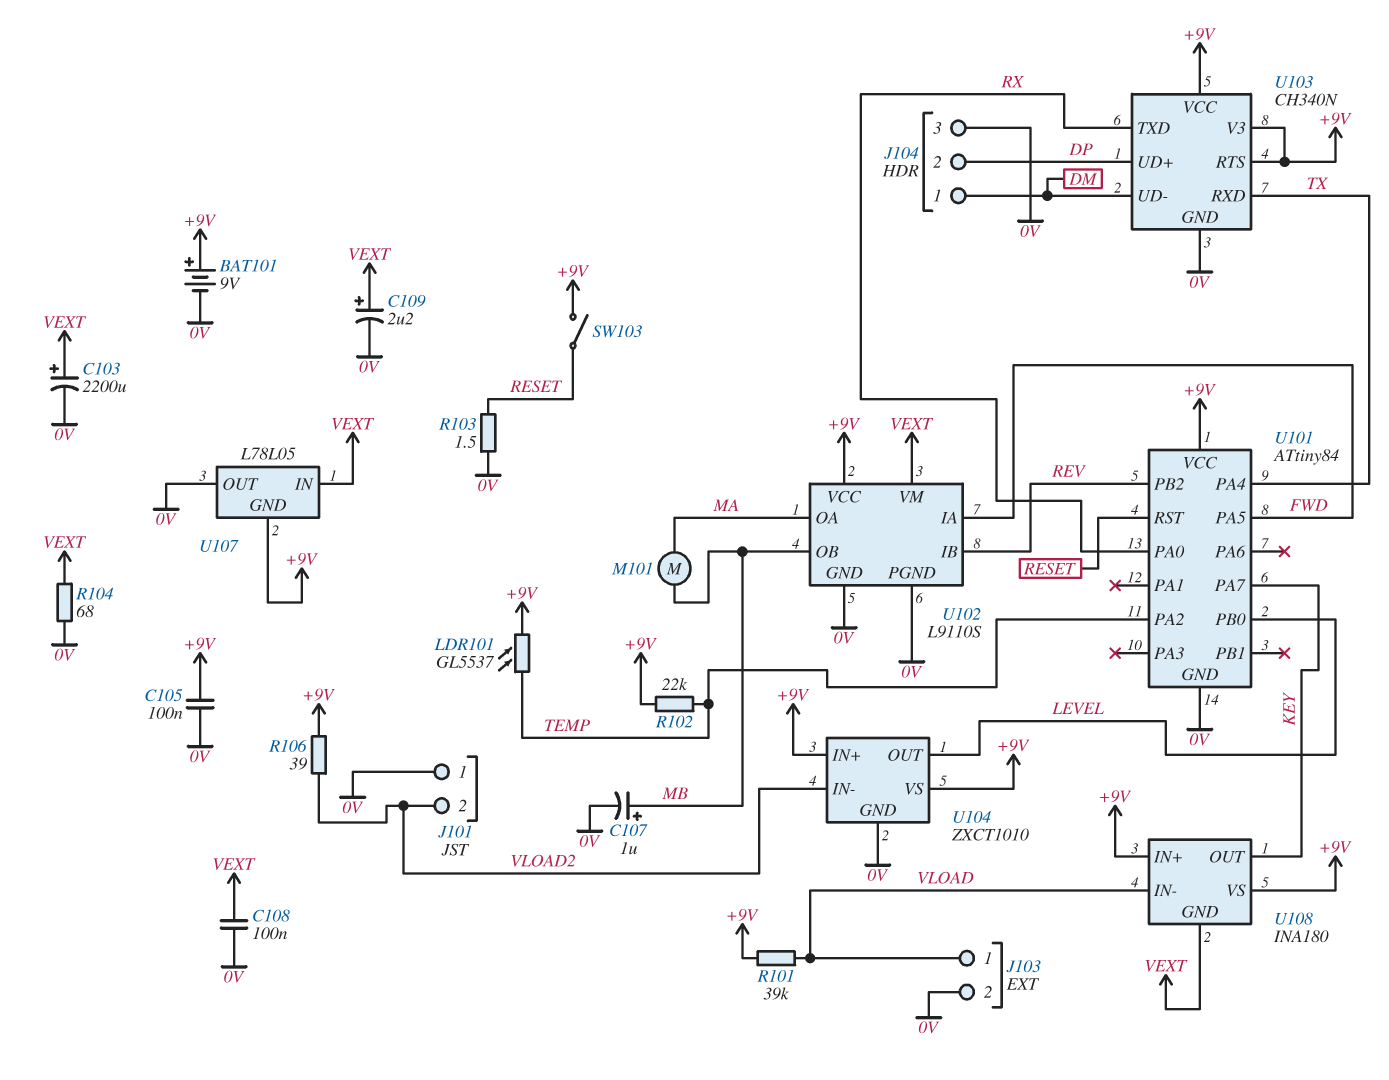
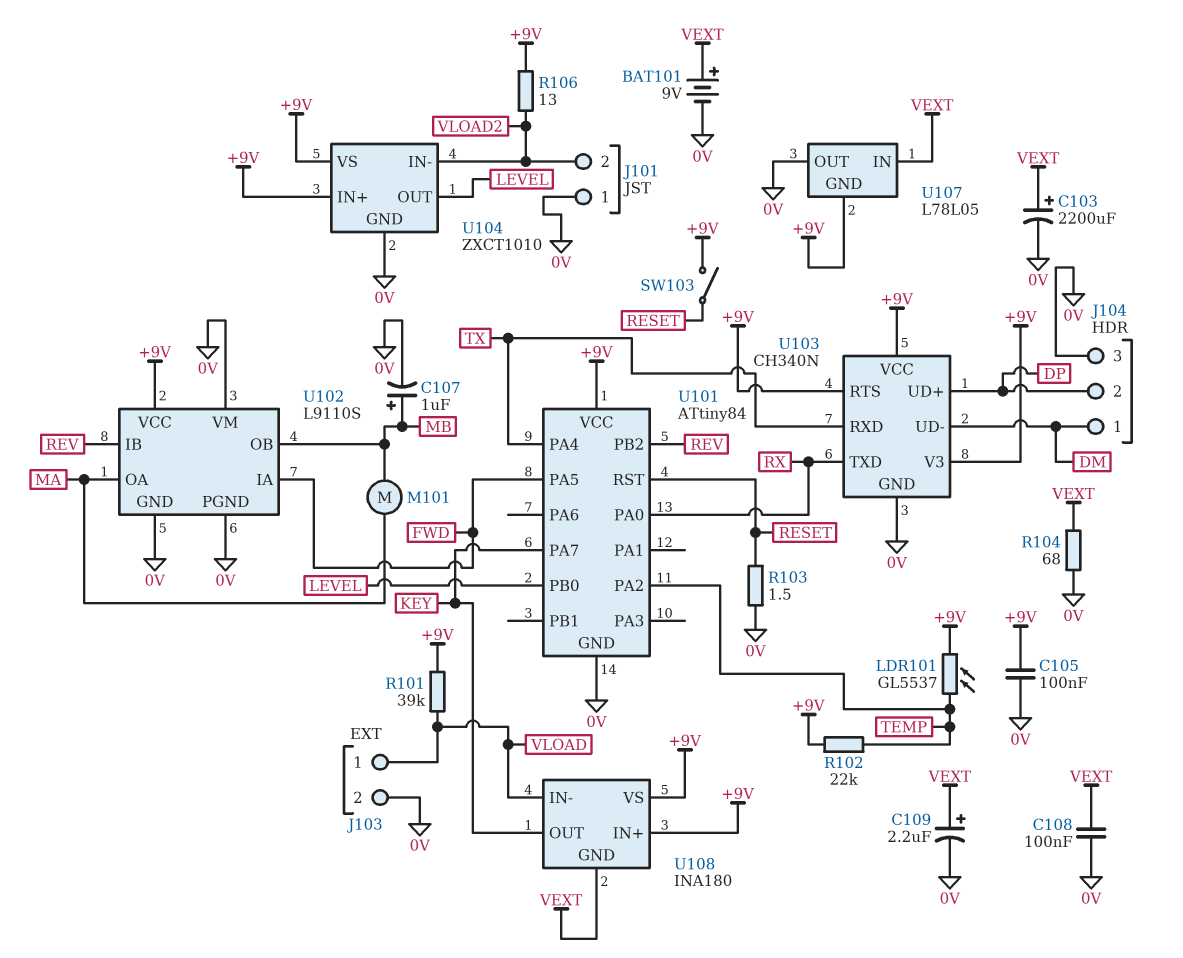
BAT101: 9V (plus +9V, minus 0V) -> 9V (plus VEXT, minus 0V)
R106: 39 (+9V, VLOAD2) -> 13 (+9V, VLOAD2)
U102 pin VM: VEXT -> 0V

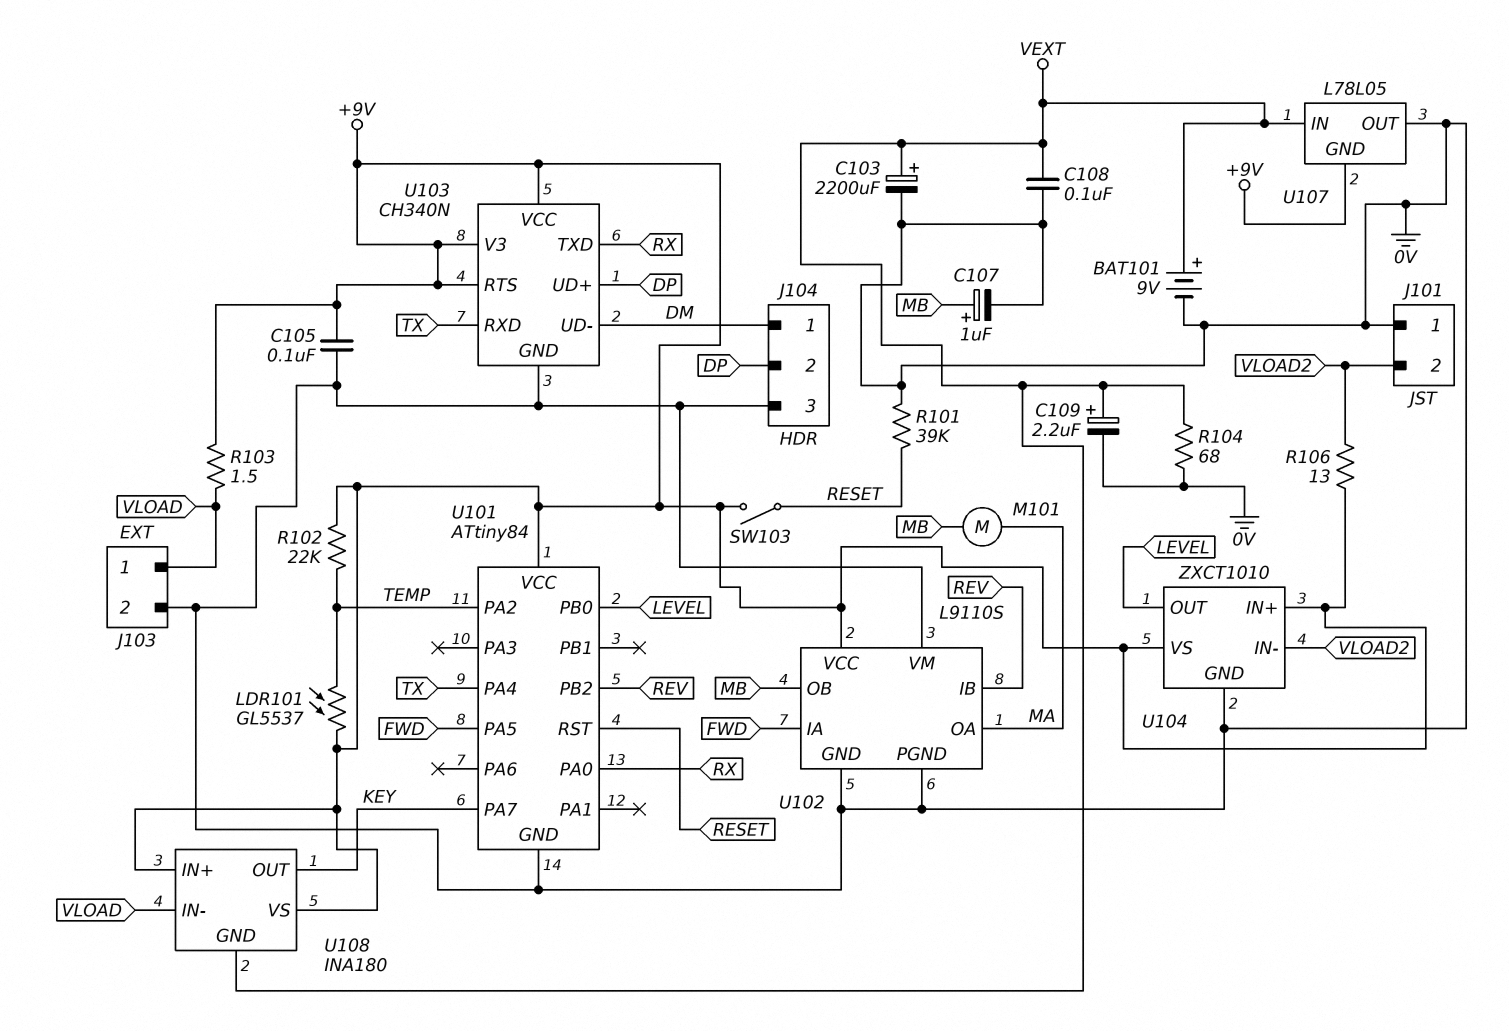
R101: 39k (+9V, VLOAD) -> 39k (0V, RESET)
R103: 1.5 (0V, RESET) -> 1.5 (+9V, VLOAD)

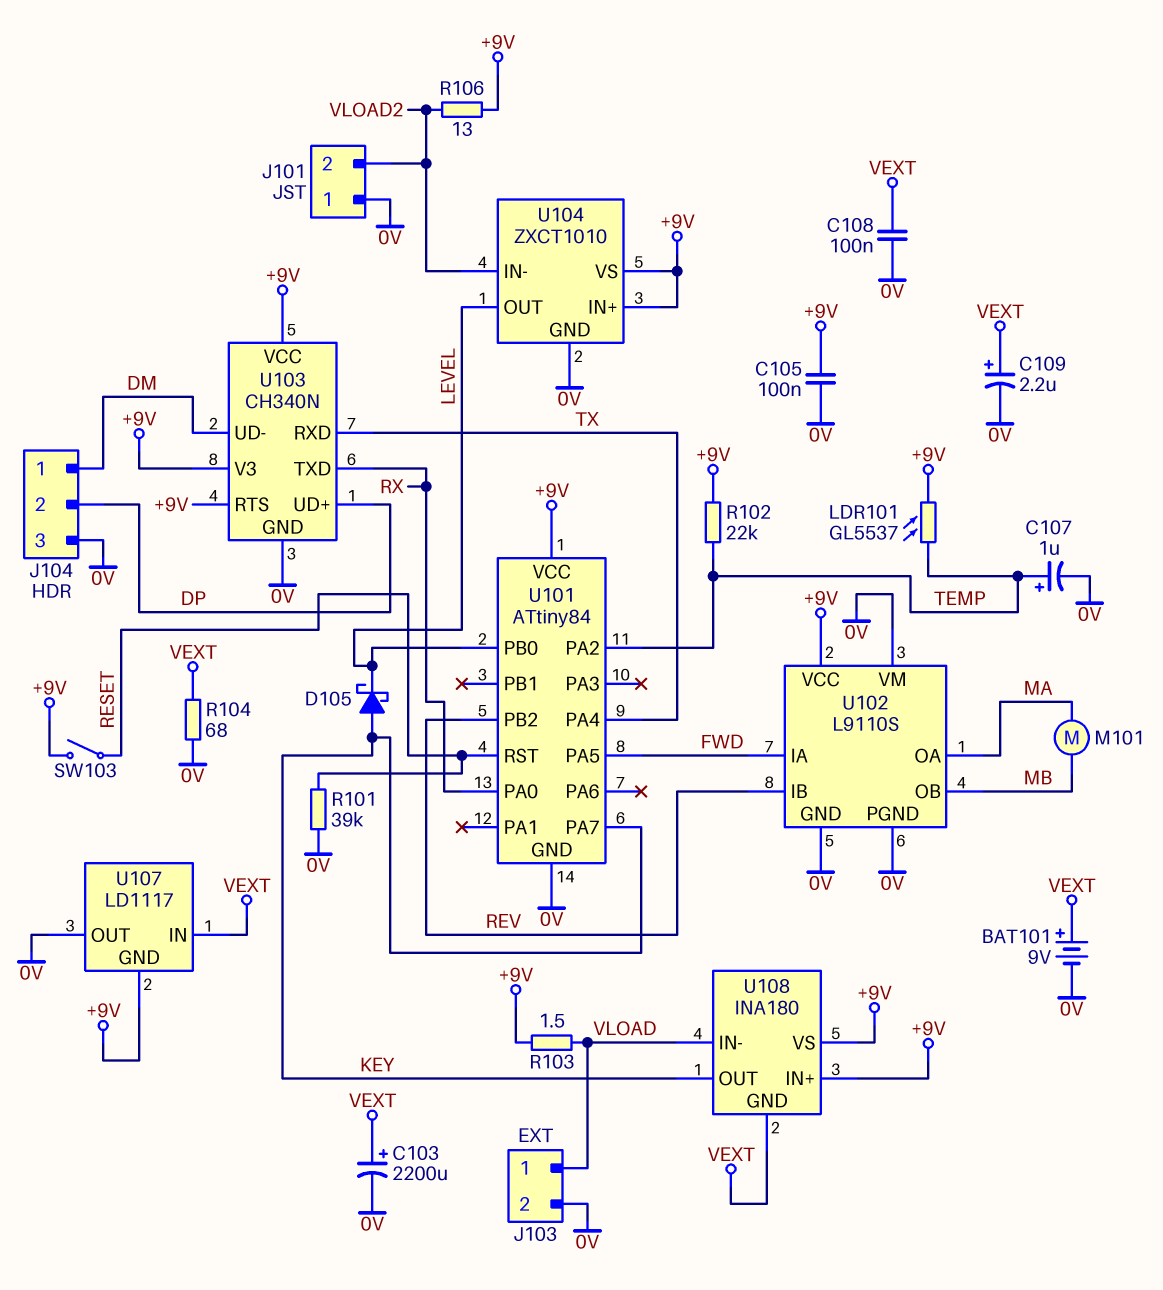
C107: 1uF (plus MB, minus 0V) -> 1uF (plus TEMP, minus 0V)
D105: none -> schottky (A KEY, K LEVEL)
U107: L78L05 -> LD1117

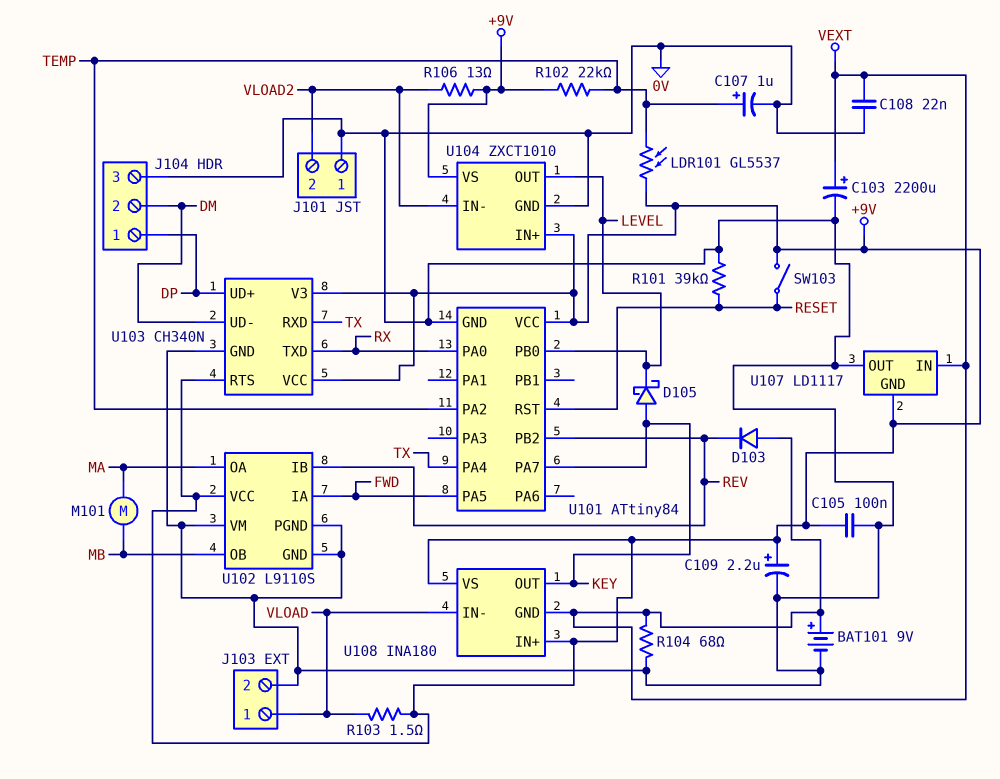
C108: 100nF (0V, VEXT) -> 22nF (0V, VEXT)
C109: 2.2uF (plus VEXT, minus 0V) -> 2.2uF (plus +9V, minus 0V)
D103: none -> diode (A VEXT, K REV)
J104 pin 1: DM -> DP
J104 pin 2: DP -> DM

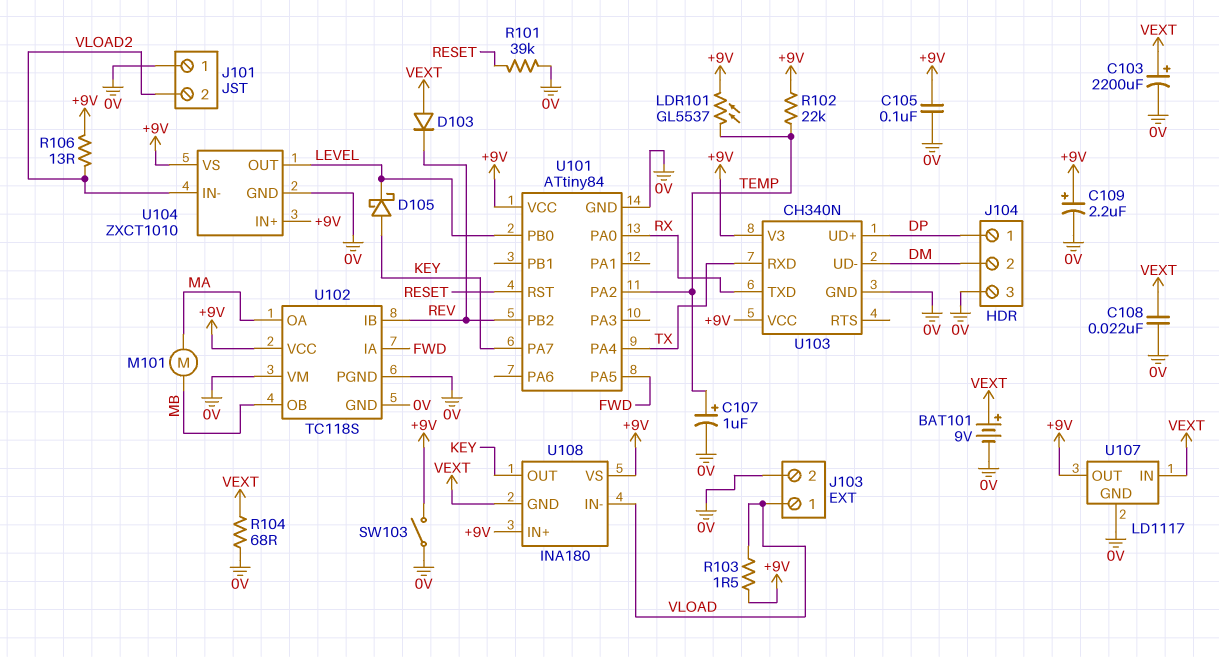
SW103: switch (+9V, RESET) -> switch (+9V, 0V)
U102: L9110S -> TC118S
U103 pin RTS: +9V -> none
U107 pin GND: +9V -> 0V
U107 pin OUT: 0V -> +9V

